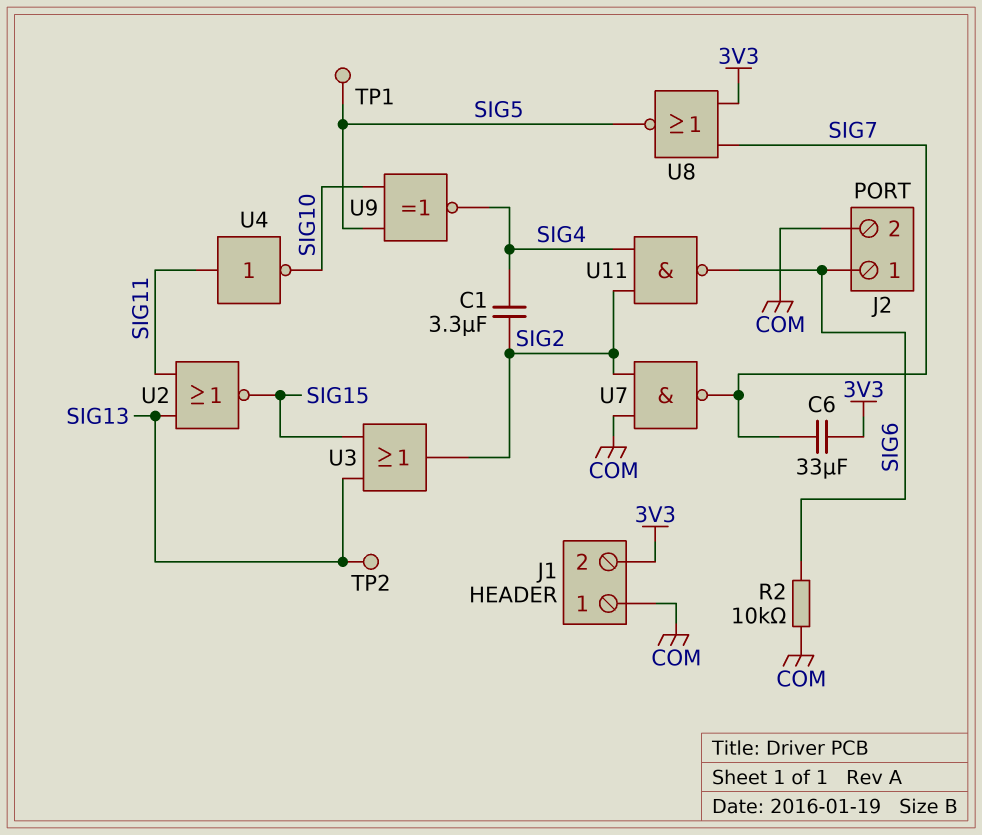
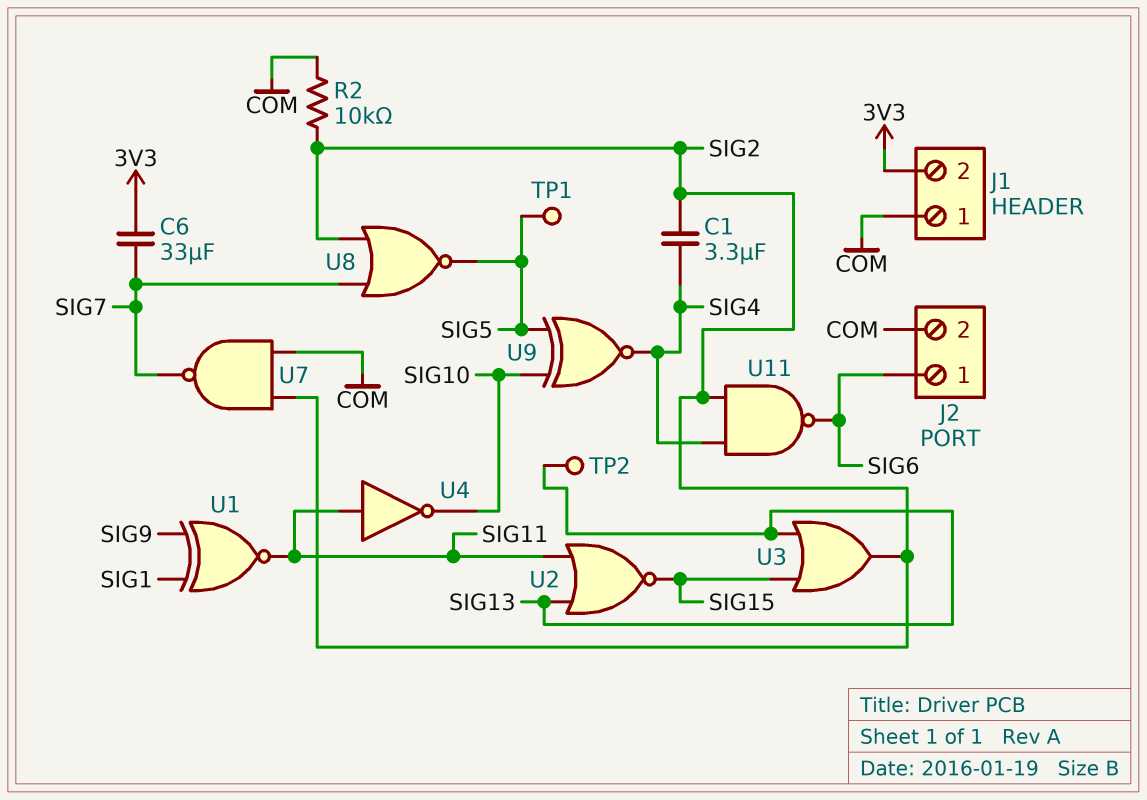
R2: 10k (COM, SIG6) -> 10k (COM, SIG2)
U1: none -> XNOR (in SIG1, in SIG9, out SIG11)
U8: NOR (in 3V3, in SIG7, out SIG5) -> NOR (in SIG2, in SIG7, out SIG5)

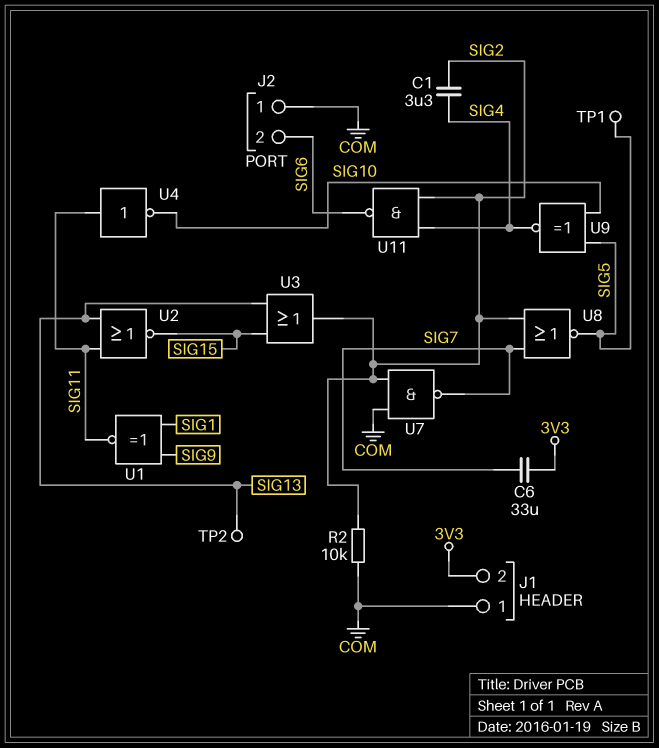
J2 pin 1: SIG6 -> COM
J2 pin 2: COM -> SIG6

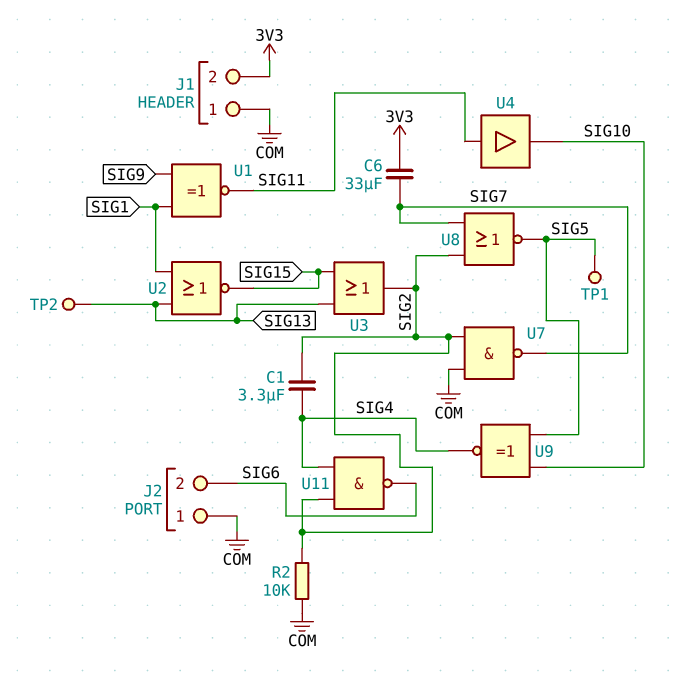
U2: NOR (in SIG11, in SIG13, out SIG15) -> NOR (in SIG1, in SIG13, out SIG15)
U4: NOT (in SIG11, out SIG10) -> buffer (in SIG11, out SIG10)

